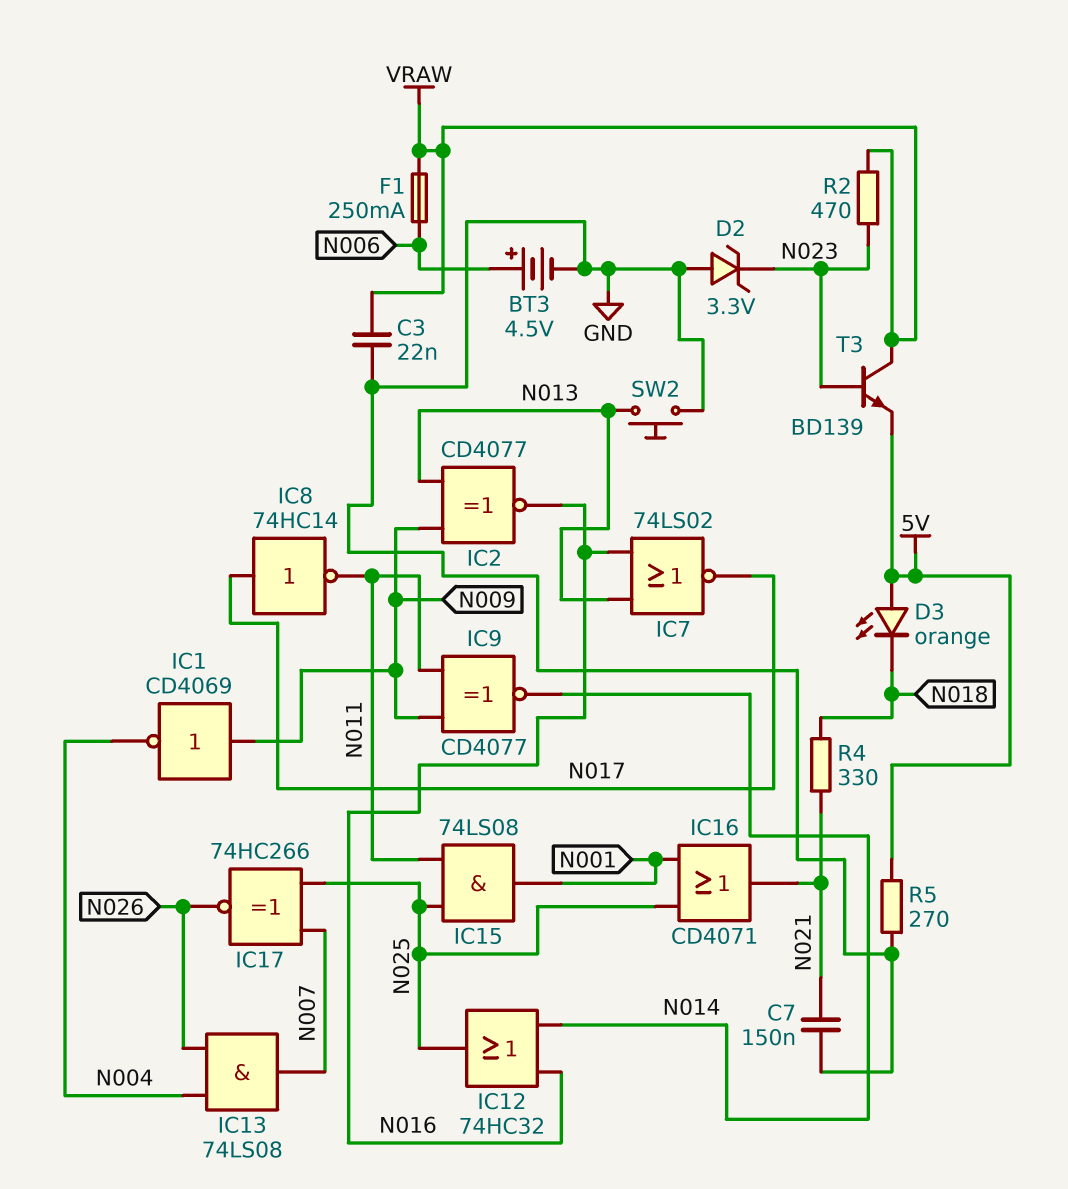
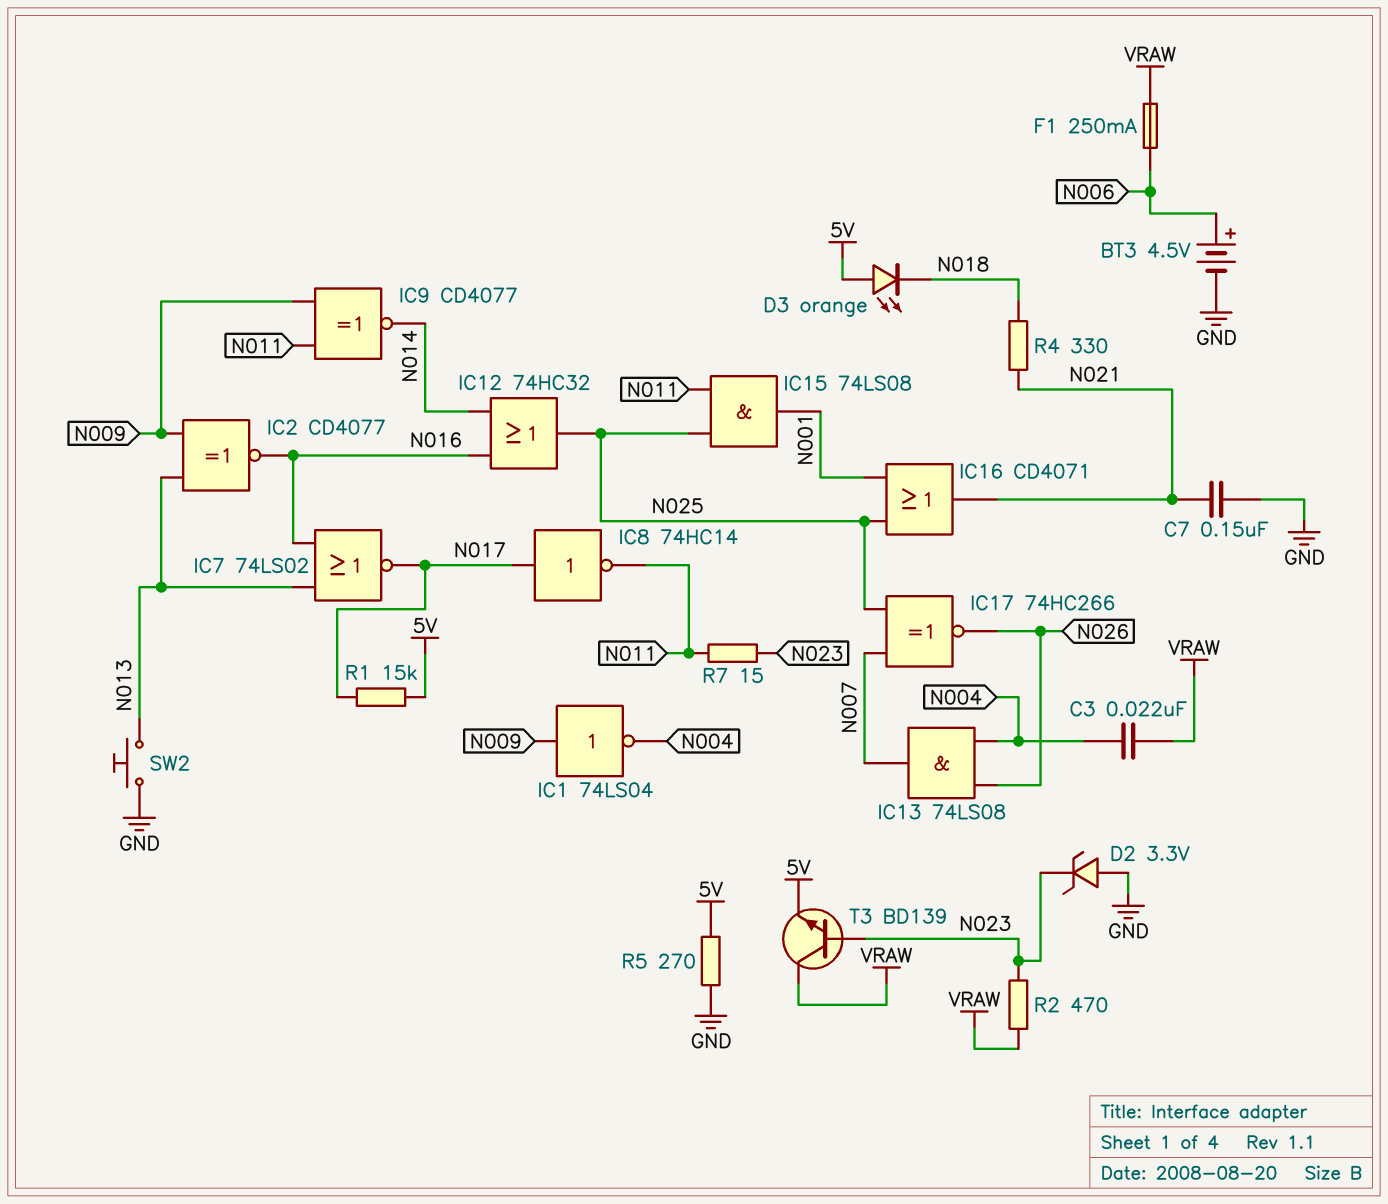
C3: 22nF (GND, VRAW) -> 22nF (N004, VRAW)
IC1: NOT CD4069 (in N009, out N004) -> NOT 74LS04 (in N009, out N004)
R1: none -> 15k (5V, N017)
R7: none -> 15 (N011, N023)

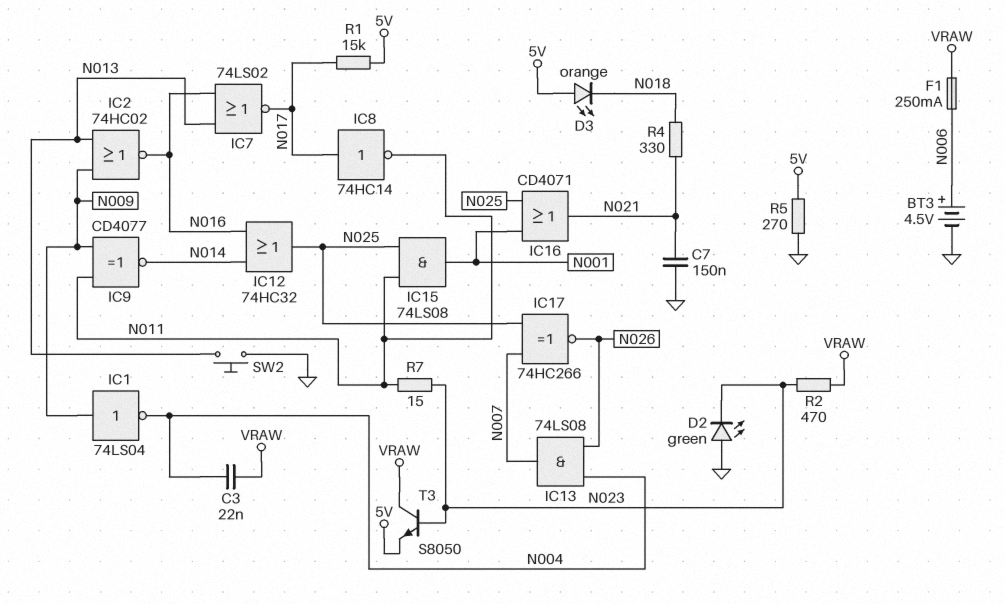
D2: zener 3.3V (A GND, K N023) -> LED green (A GND, K N023)
IC2: XNOR CD4077 (in N009, in N013, out N016) -> NOR 74HC02 (in N009, in N013, out N016)
T3: NPN BD139 (B N023, C VRAW, E 5V) -> NPN S8050 (B N023, C VRAW, E 5V)

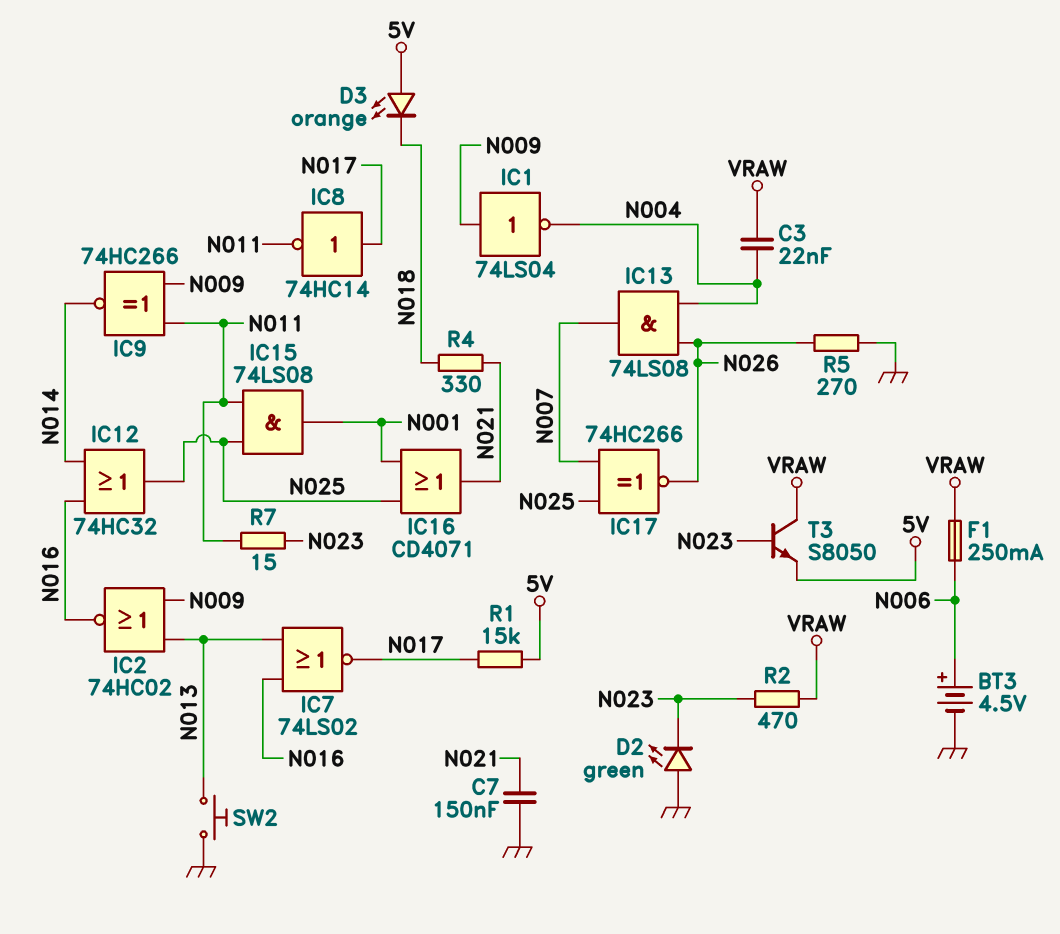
IC9: XNOR CD4077 (in N009, in N011, out N014) -> XNOR 74HC266 (in N009, in N011, out N014)
R5: 270 (5V, GND) -> 270 (GND, N026)

